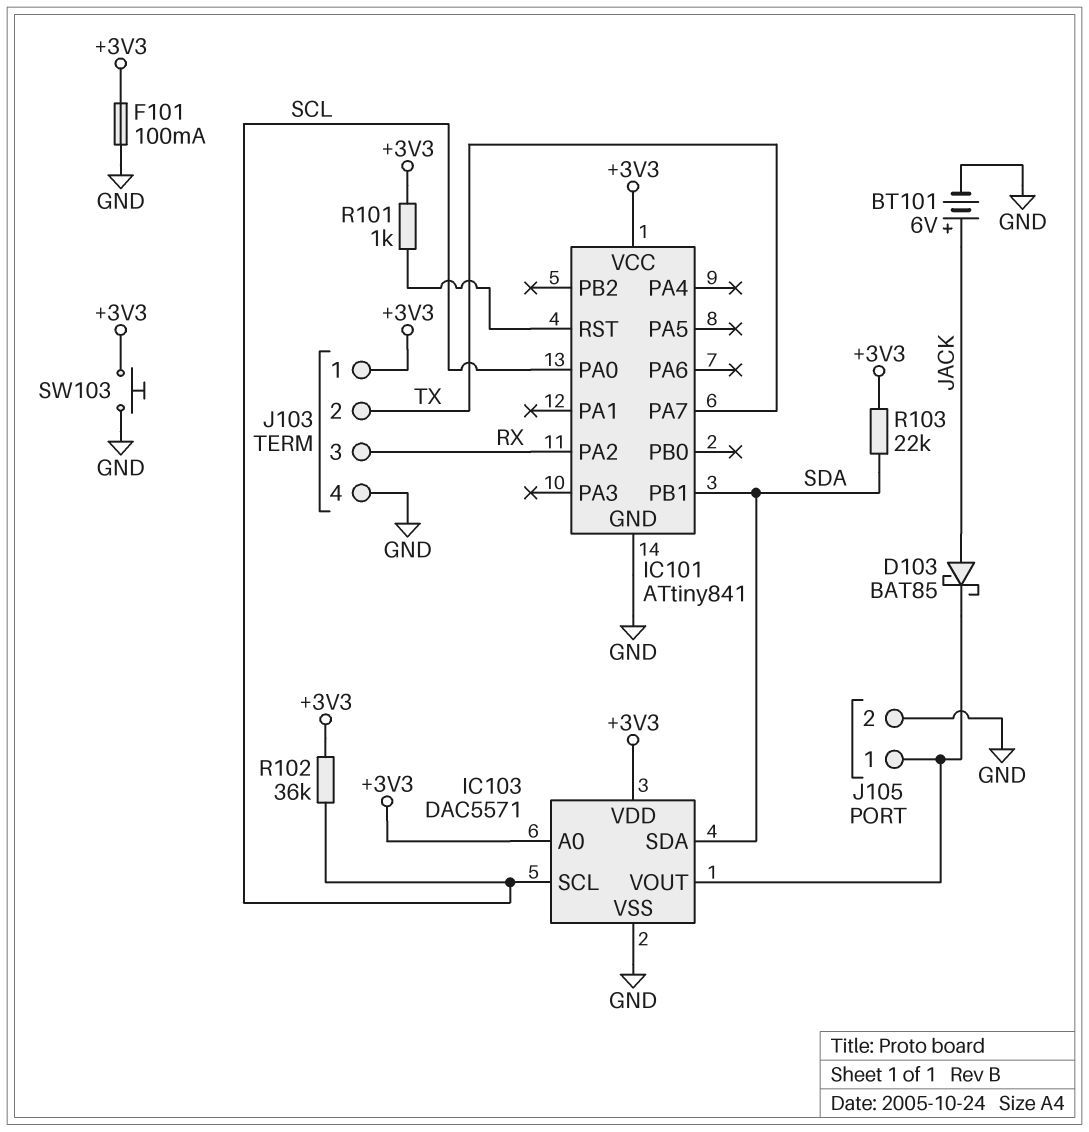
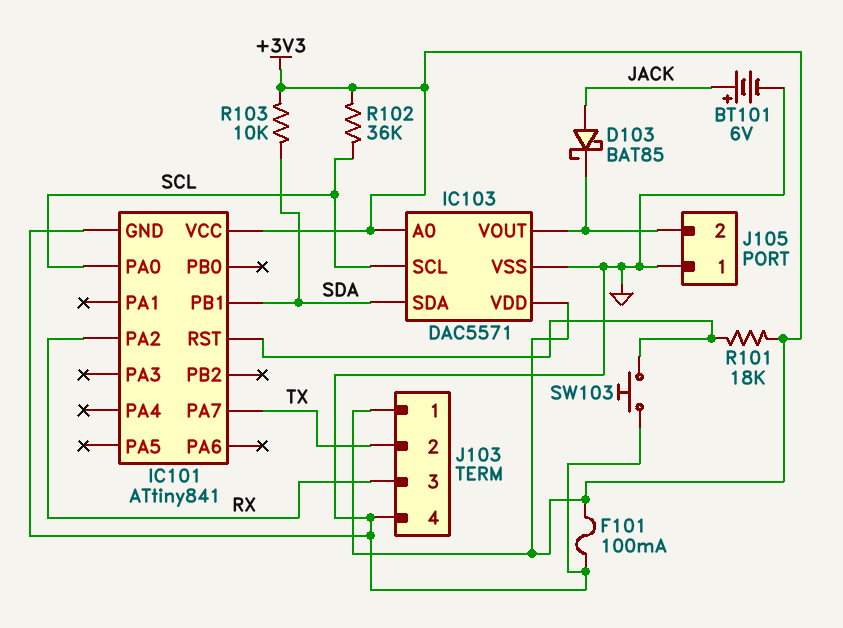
J105 pin 1: IC103/VOUT -> GND
J105 pin 2: GND -> IC103/VOUT
R101: 1k (+3V3, IC101/RST) -> 18k (+3V3, IC101/RST)
R103: 22k (+3V3, SDA) -> 10k (+3V3, SDA)
SW103: button (+3V3, GND) -> button (GND, IC101/RST)

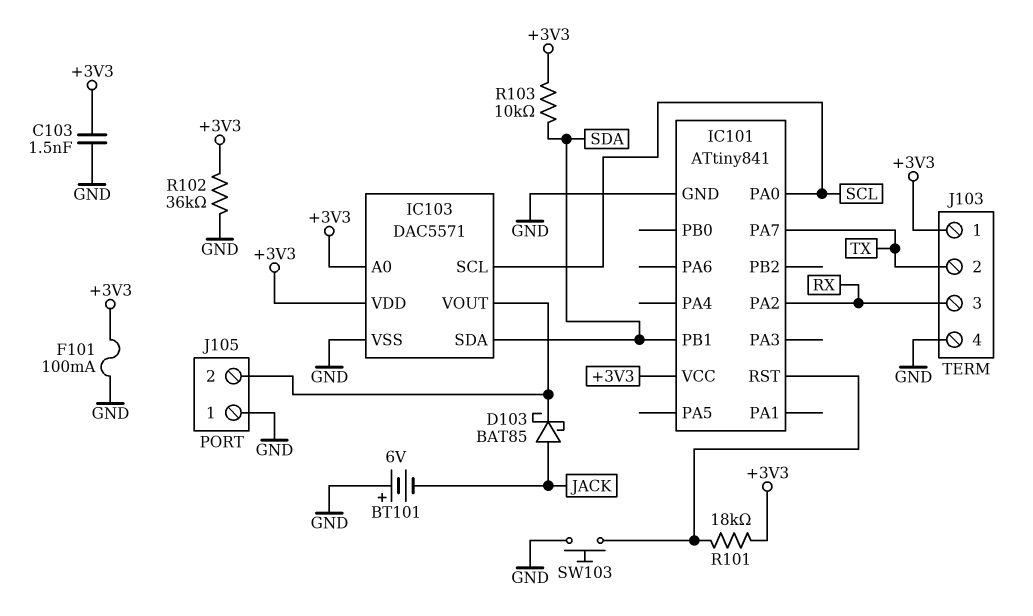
BT101: 6V (plus JACK, minus GND) -> 6V (plus GND, minus JACK)
C103: none -> 1.5nF (+3V3, GND)
R102: 36k (+3V3, SCL) -> 36k (+3V3, GND)

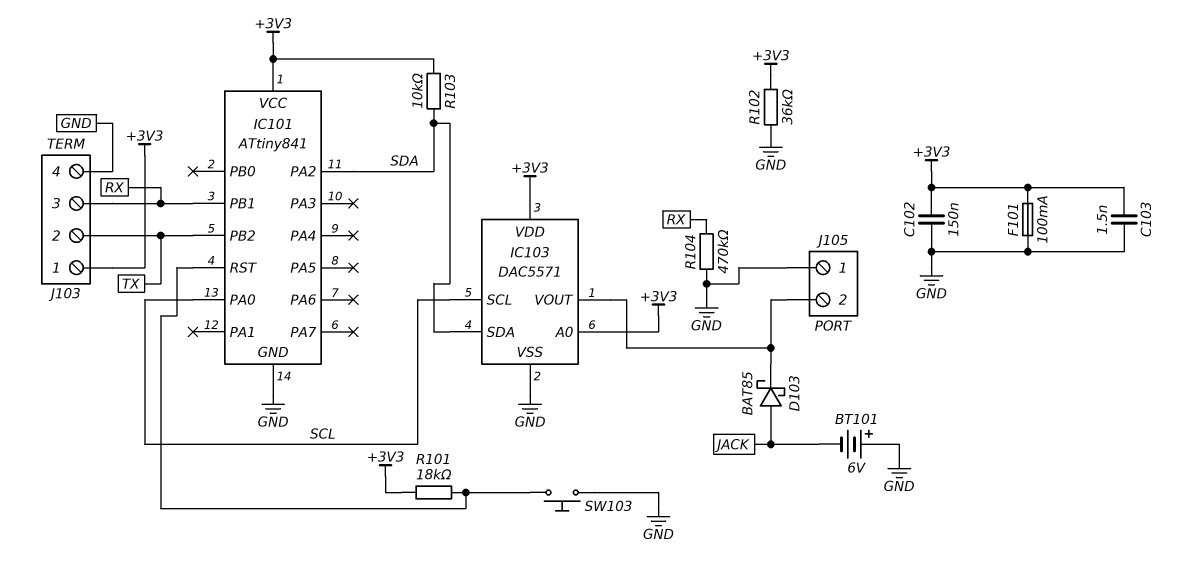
C102: none -> 150nF (+3V3, GND)
IC101 pin PA2: RX -> SDA
IC101 pin PA7: TX -> none
IC101 pin PB1: SDA -> RX
IC101 pin PB2: none -> TX
R104: none -> 470k (GND, RX)

